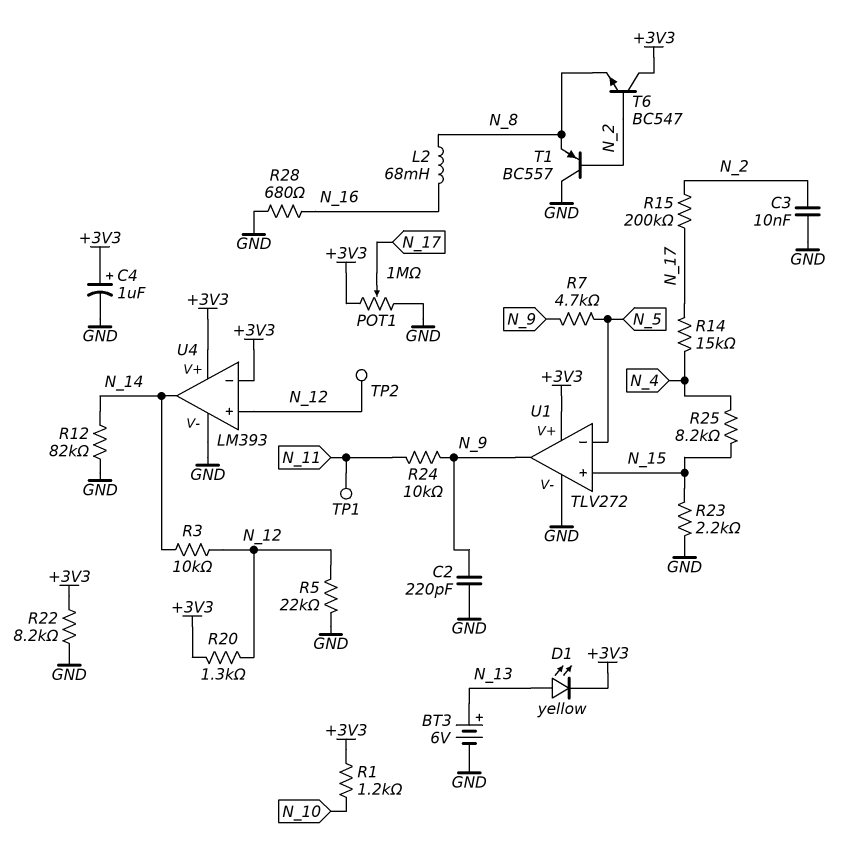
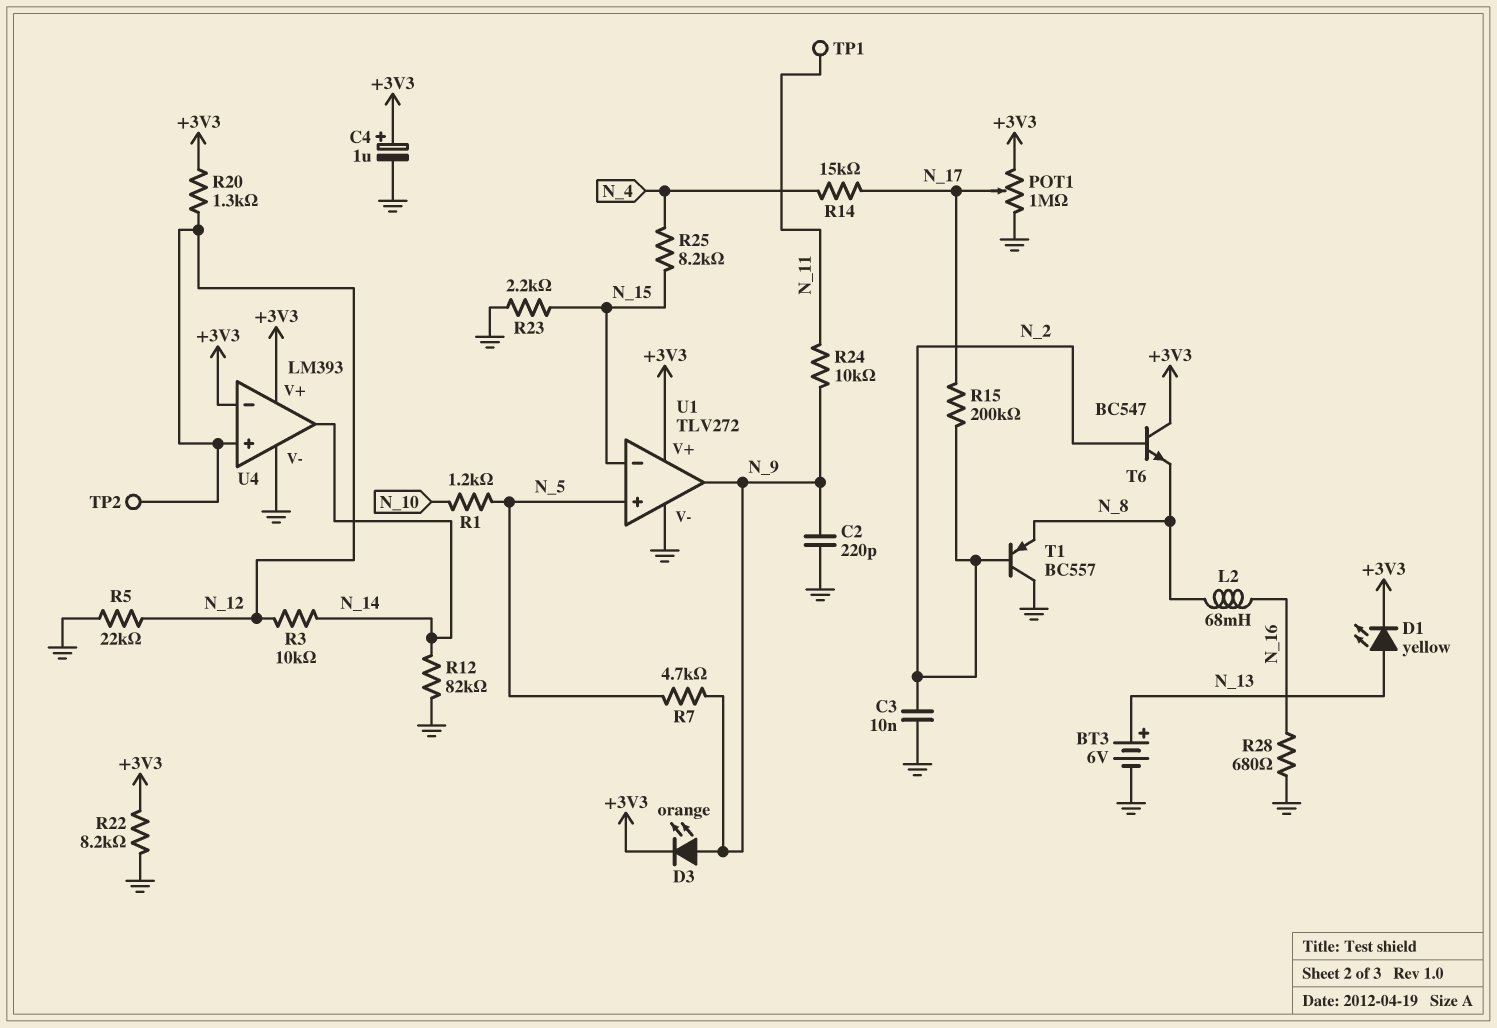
D3: none -> LED orange (A N_9, K +3V3)
R1: 1.2k (+3V3, N_10) -> 1.2k (N_5, N_10)
U1 pin in+: N_15 -> N_5
U1 pin in-: N_5 -> N_15

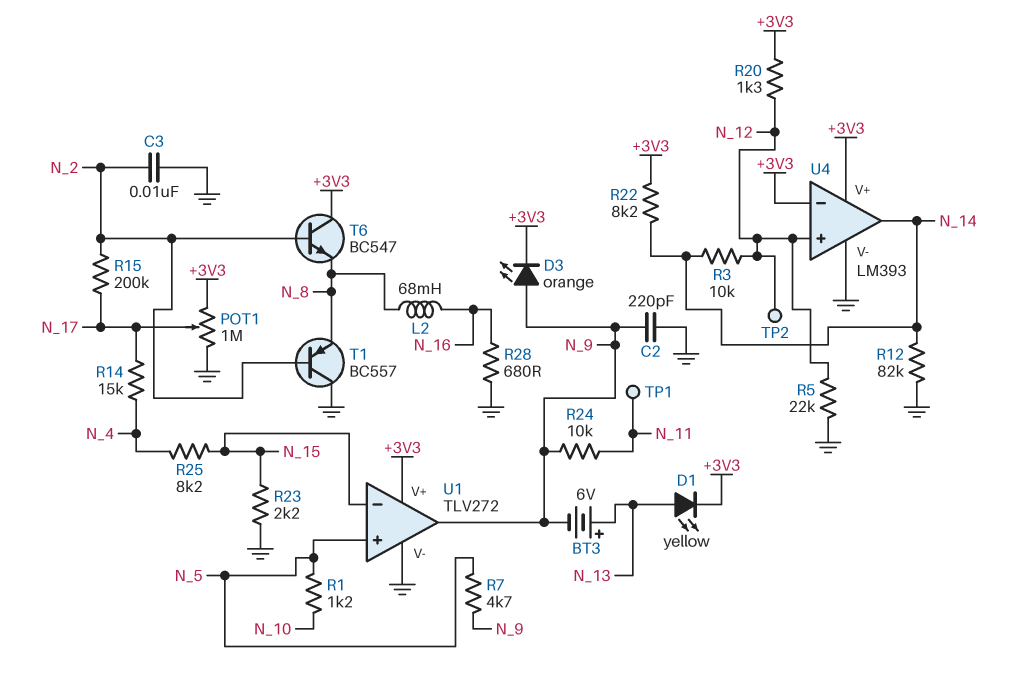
BT3: 6V (plus N_13, minus GND) -> 6V (plus N_13, minus N_9)
C4: 1uF (plus +3V3, minus GND) -> none
R22: 8.2k (+3V3, GND) -> 8.2k (+3V3, N_14)

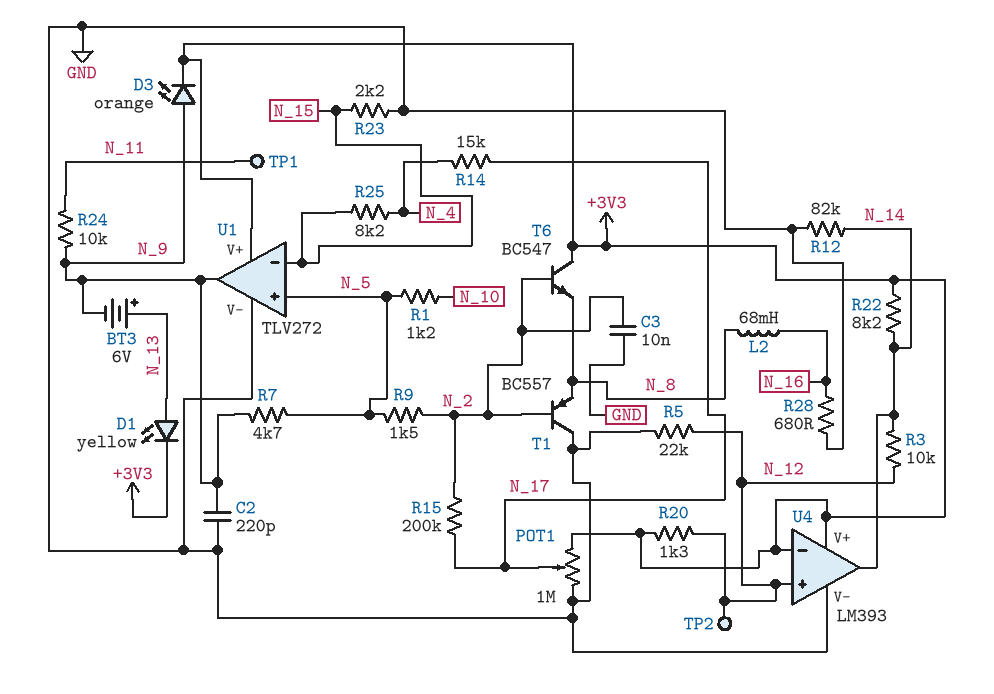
R9: none -> 1.5k (N_2, N_5)

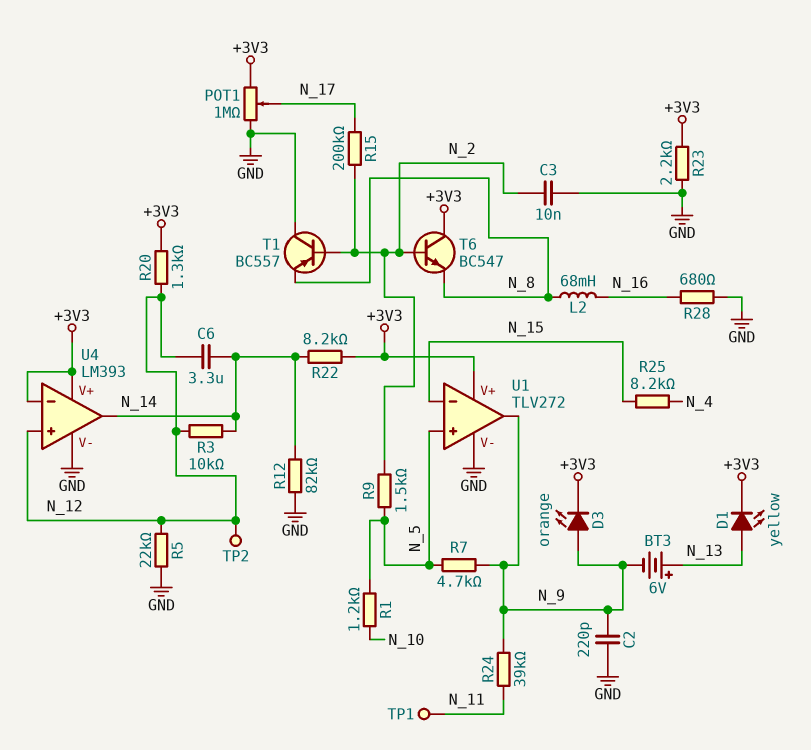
C6: none -> 3.3uF (N_12, N_14)
R14: 15k (N_4, N_17) -> none
R23: 2.2k (GND, N_15) -> 2.2k (+3V3, GND)
R24: 10k (N_9, N_11) -> 39k (N_9, N_11)

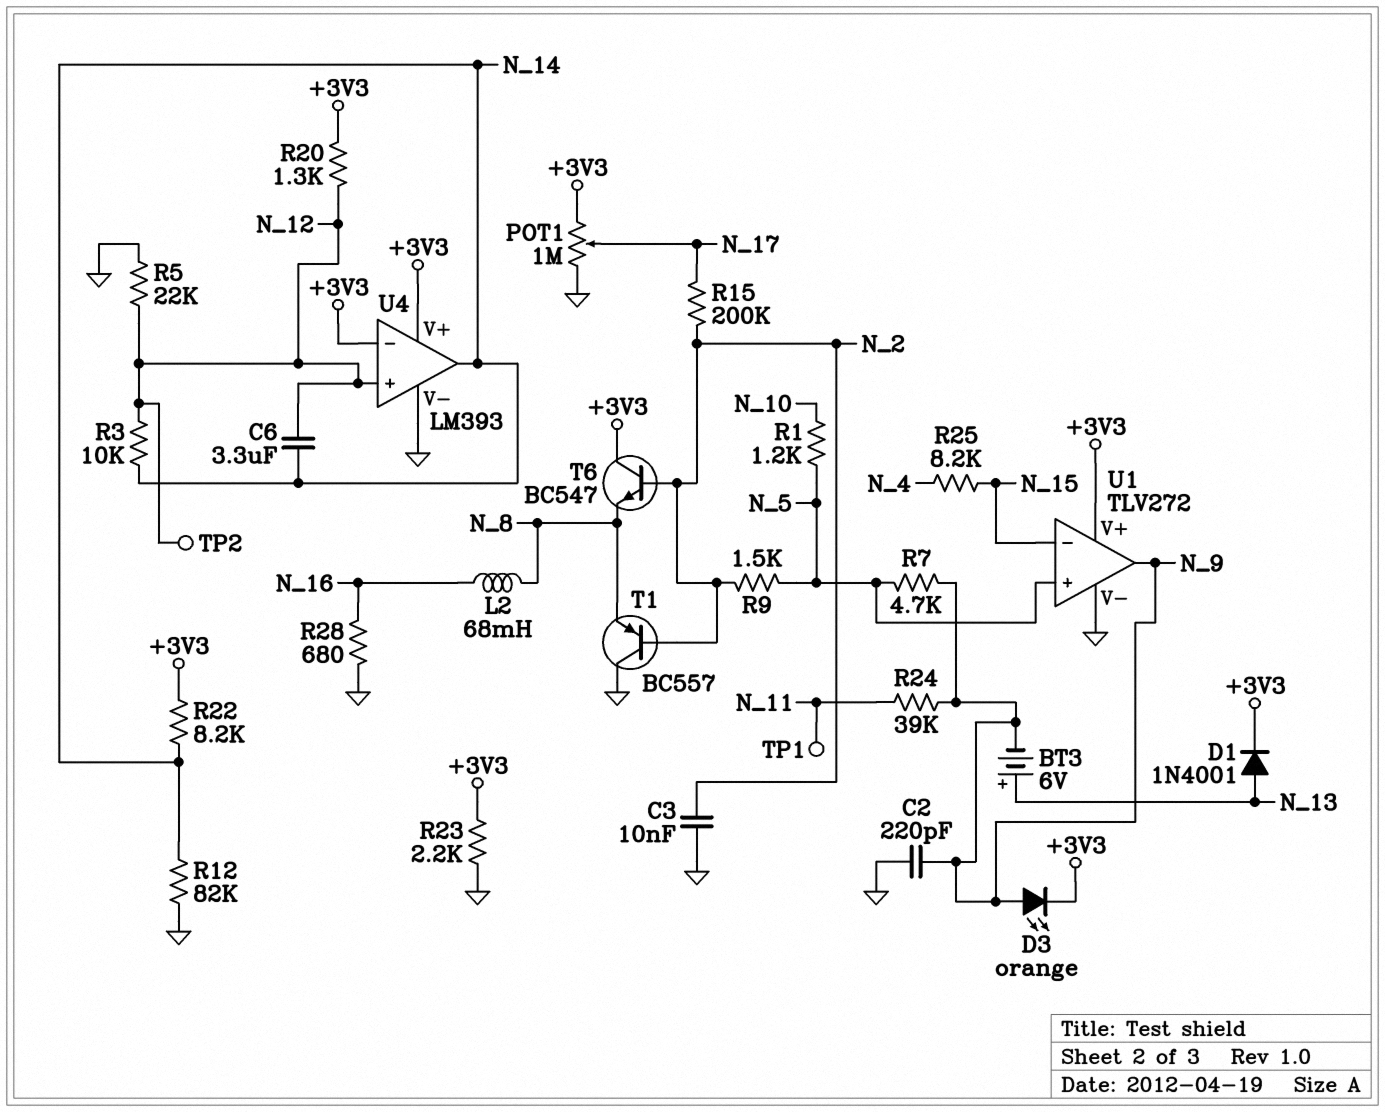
D1: LED yellow (A N_13, K +3V3) -> diode 1N4001 (A N_13, K +3V3)

